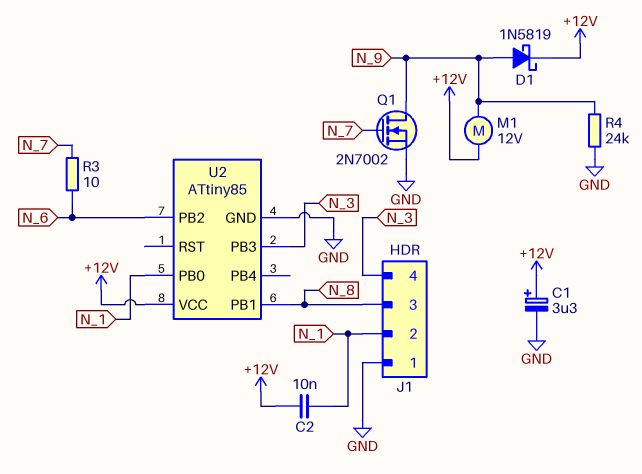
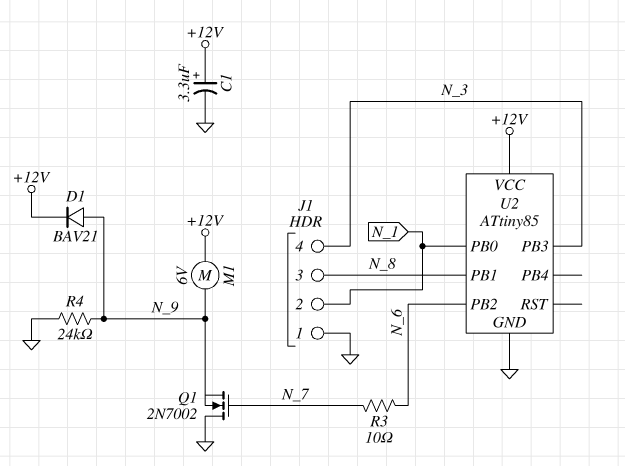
C2: 10nF (+12V, N_1) -> none
D1: schottky 1N5819 (A N_9, K +12V) -> diode BAV21 (A N_9, K +12V)
M1: motor 12V (+12V, N_9) -> motor 6V (+12V, N_9)
Q1: NMOS 2N7002 (G N_7, D N_9, S GND) -> NMOS 2N7002 (G N_7, D GND, S N_9)

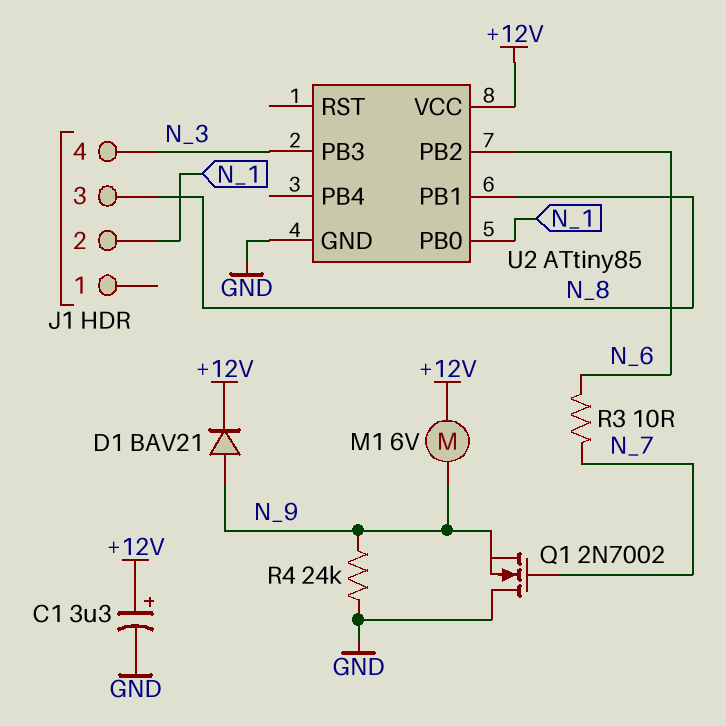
J1 pin 1: GND -> none

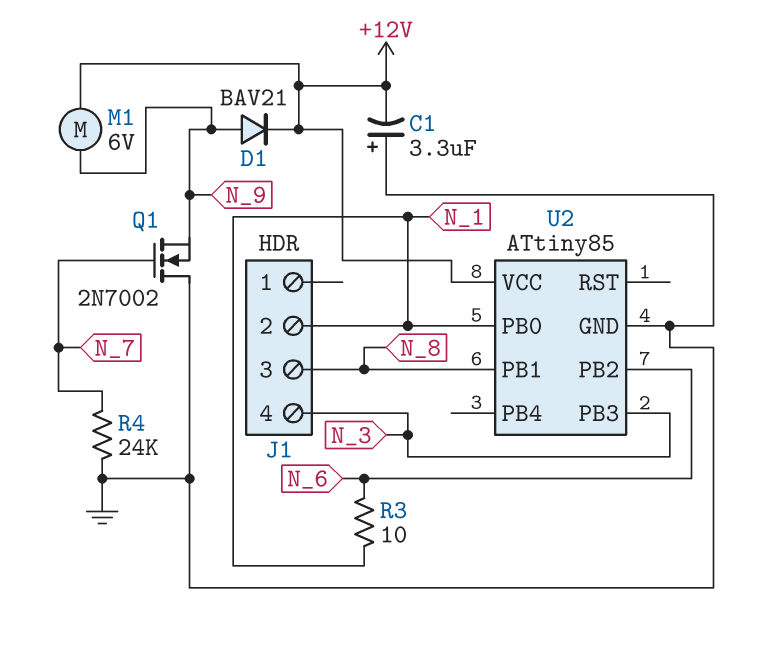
C1: 3.3uF (plus +12V, minus GND) -> 3.3uF (plus GND, minus +12V)
R3: 10 (N_6, N_7) -> 10 (N_1, N_6)
R4: 24k (GND, N_9) -> 24k (GND, N_7)

